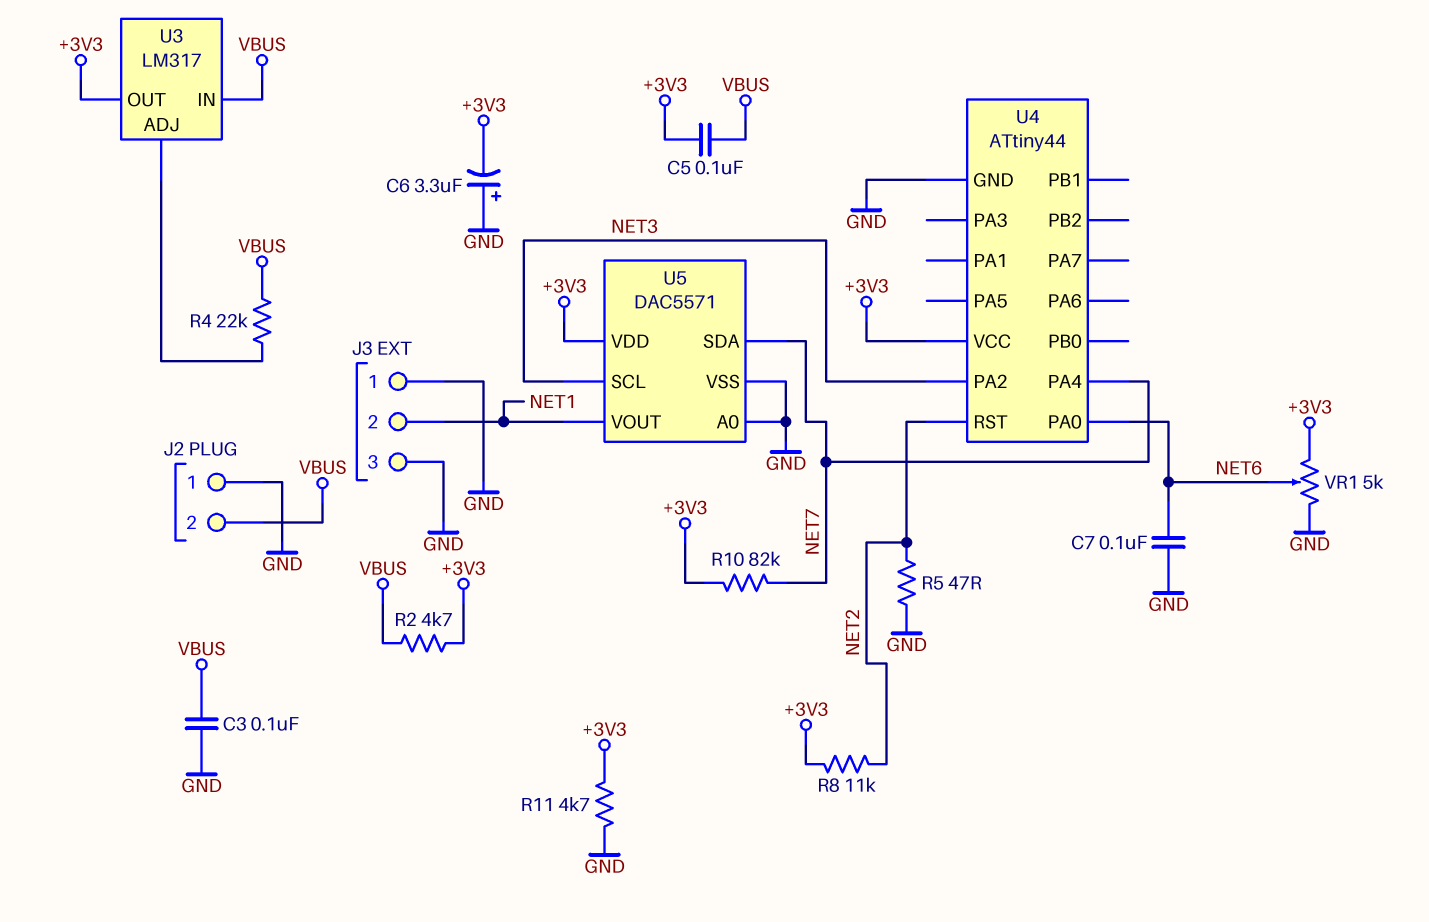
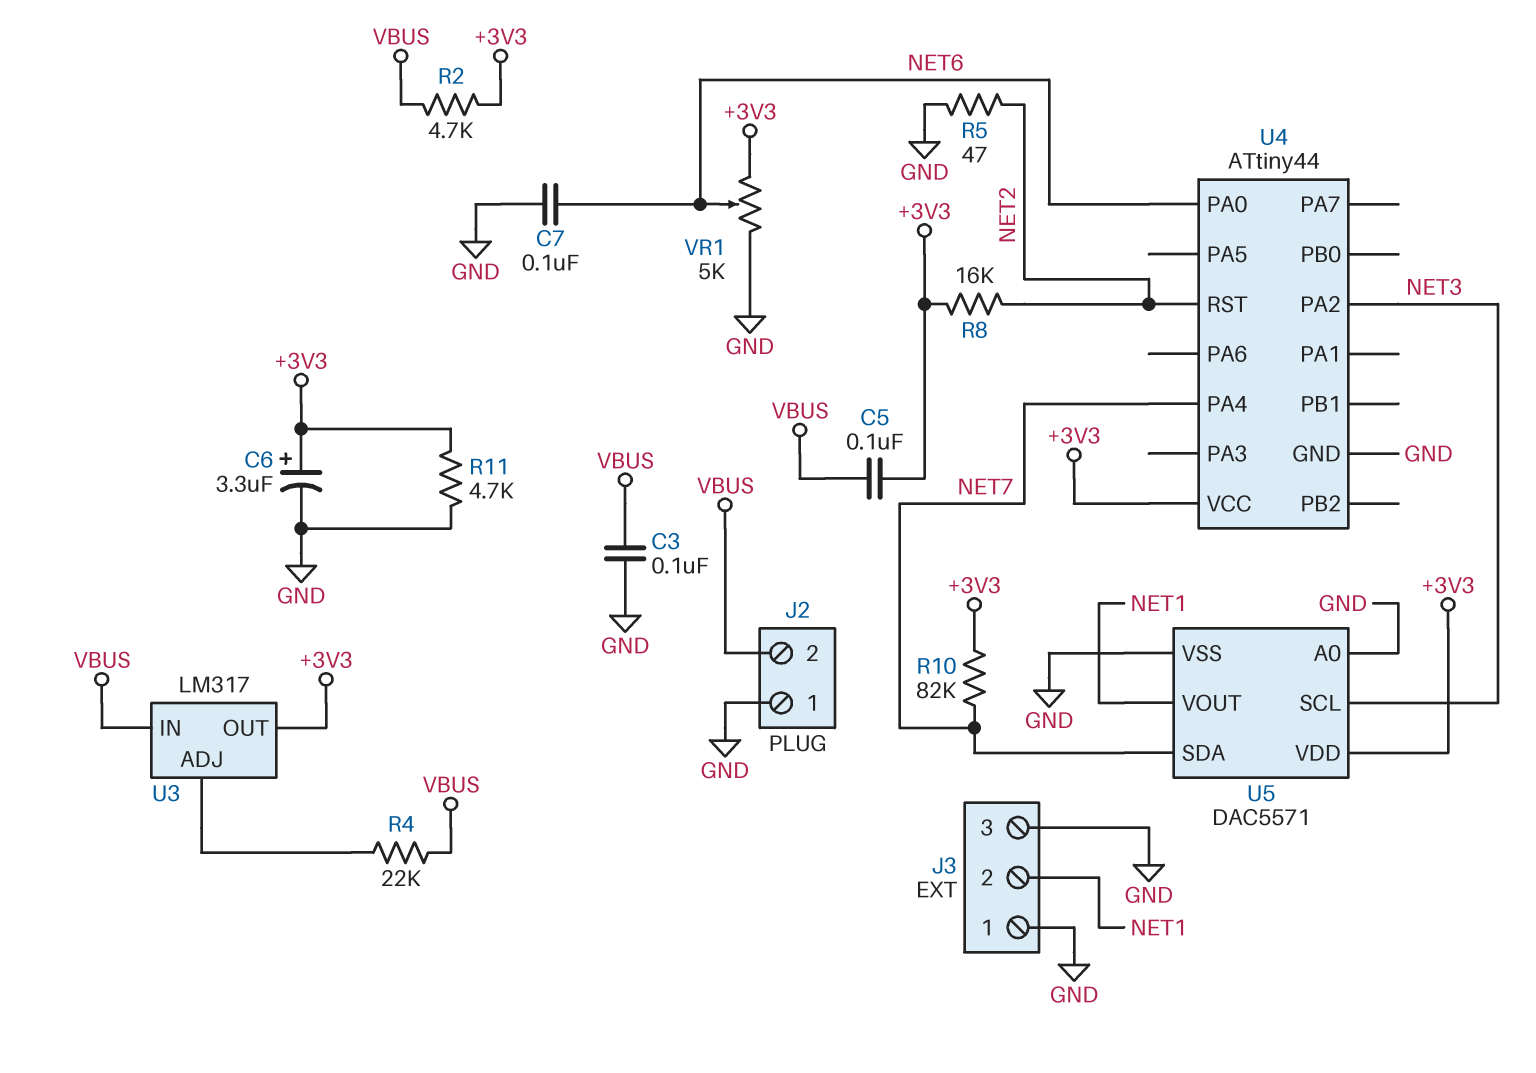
C6: 3.3uF (plus GND, minus +3V3) -> 3.3uF (plus +3V3, minus GND)
R8: 11k (+3V3, NET2) -> 16k (+3V3, NET2)

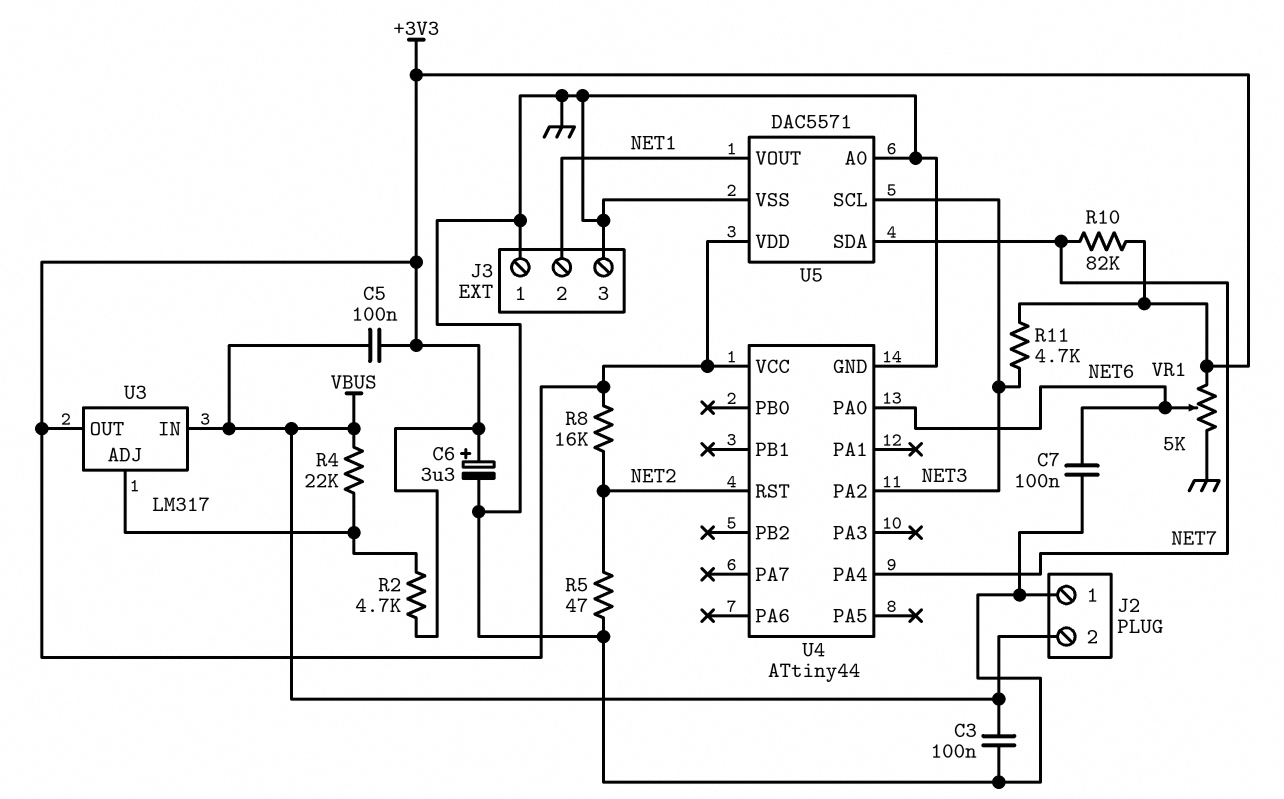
R2: 4.7k (+3V3, VBUS) -> 4.7k (+3V3, U3/ADJ)
R11: 4.7k (+3V3, GND) -> 4.7k (+3V3, NET3)

